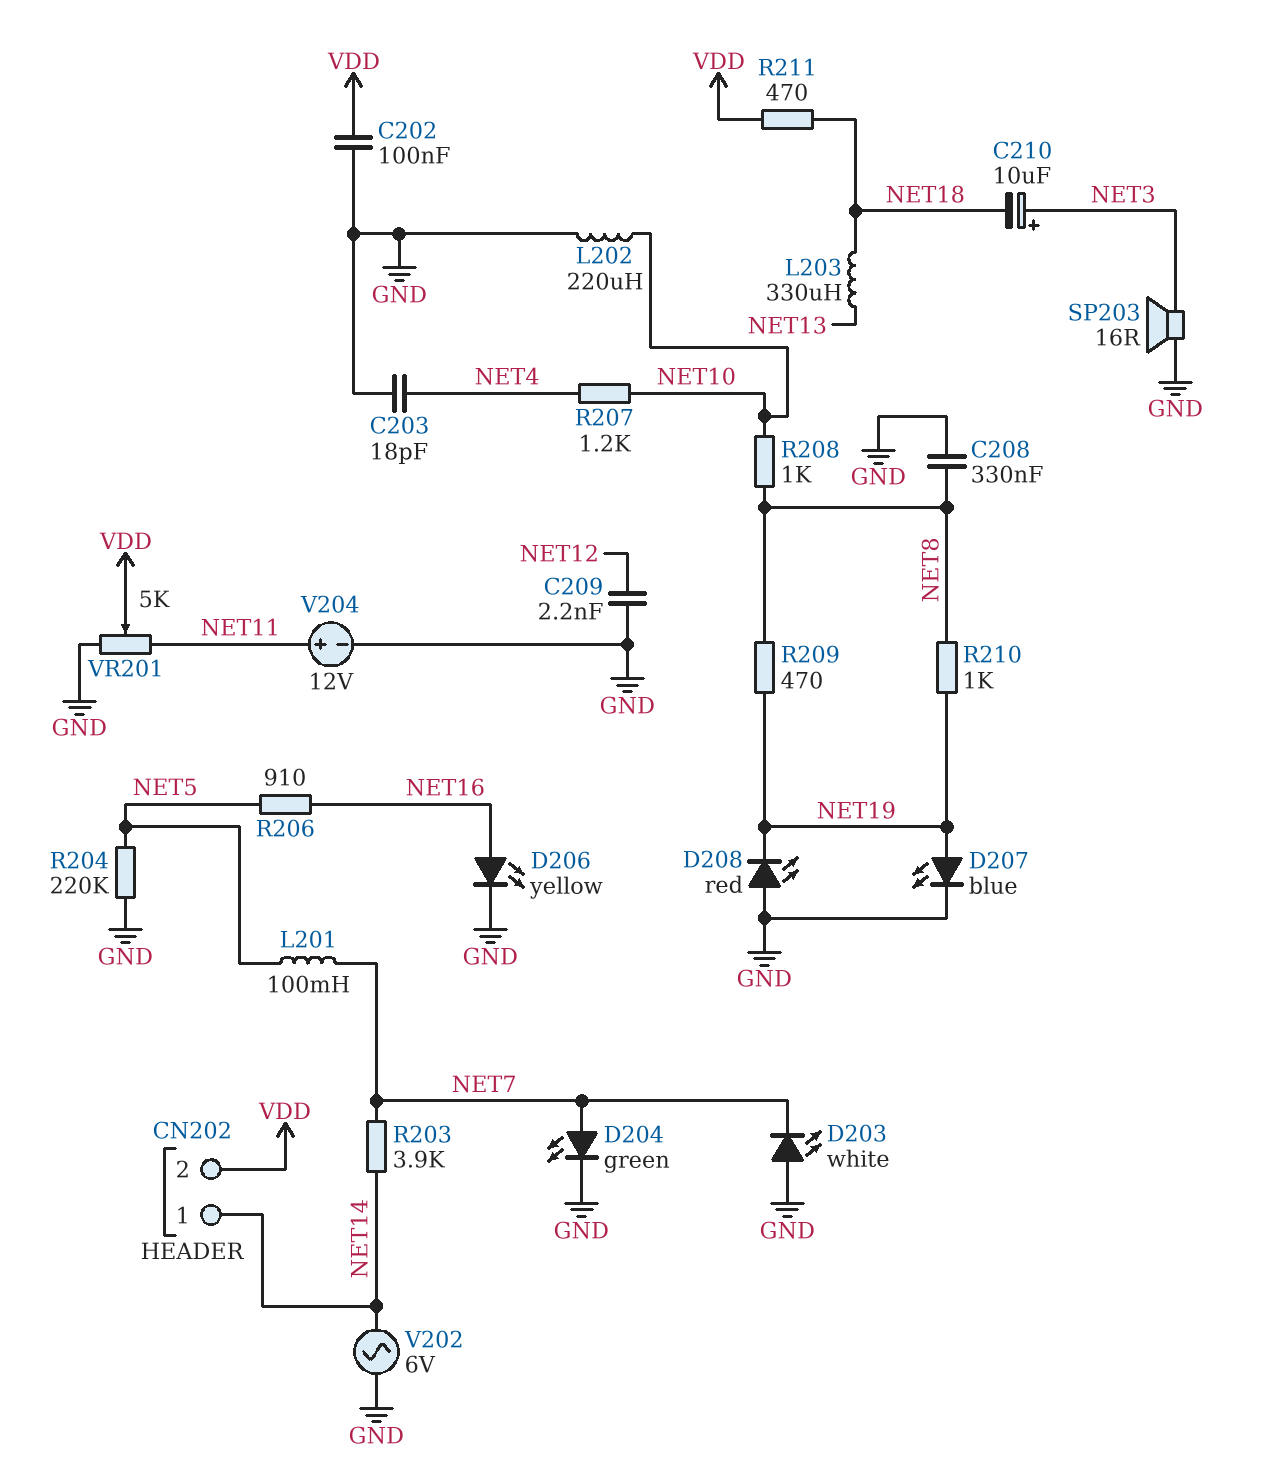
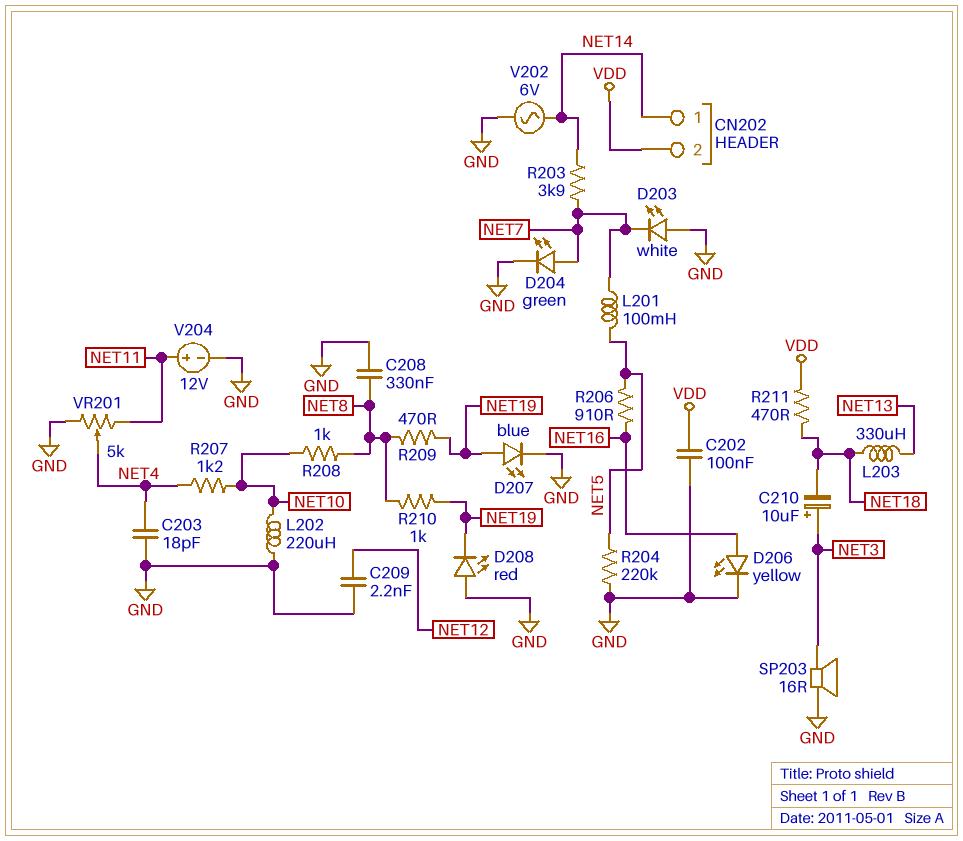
VR201: 5k (GND, NET11, wiper VDD) -> 5k (GND, NET11, wiper NET4)

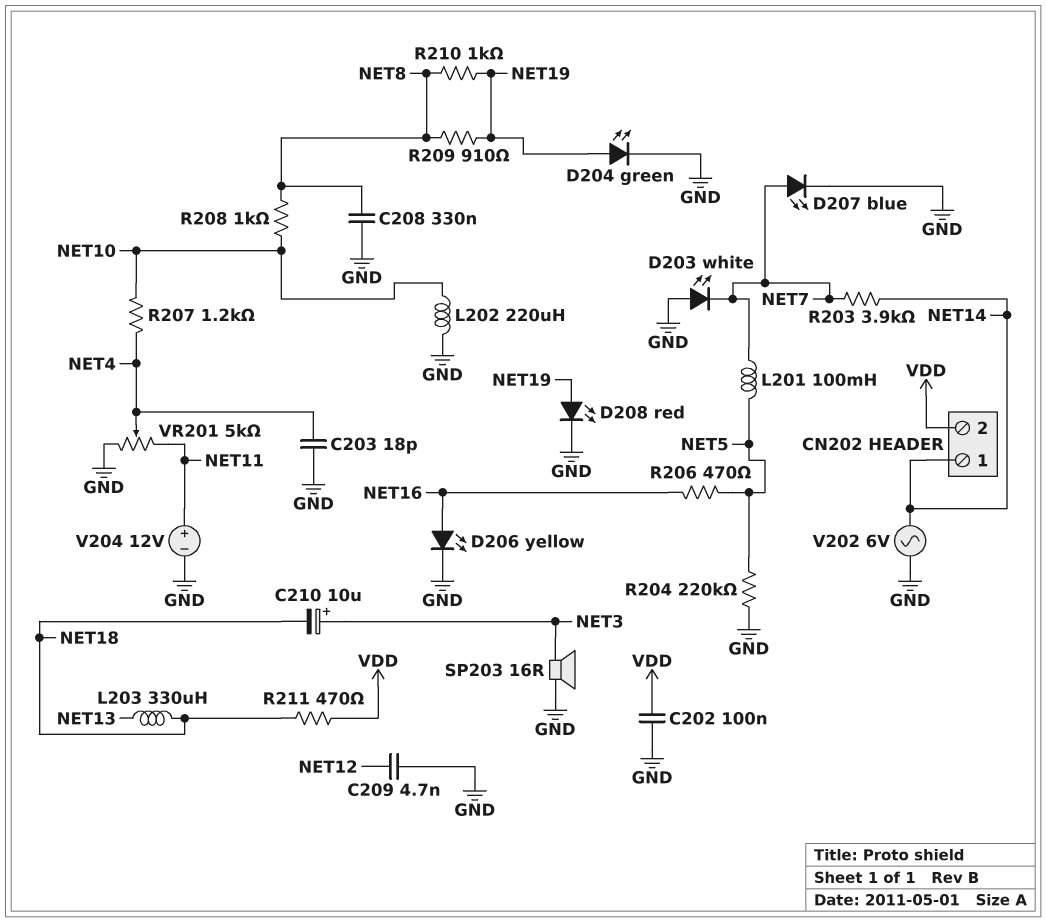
C209: 2.2nF (GND, NET12) -> 4.7nF (GND, NET12)
D204: LED green (A NET7, K GND) -> LED green (A NET19, K GND)
D207: LED blue (A NET19, K GND) -> LED blue (A NET7, K GND)
D208: LED red (A GND, K NET19) -> LED red (A NET19, K GND)
R206: 910 (NET5, NET16) -> 470 (NET5, NET16)
R209: 470 (NET8, NET19) -> 910 (NET8, NET19)

